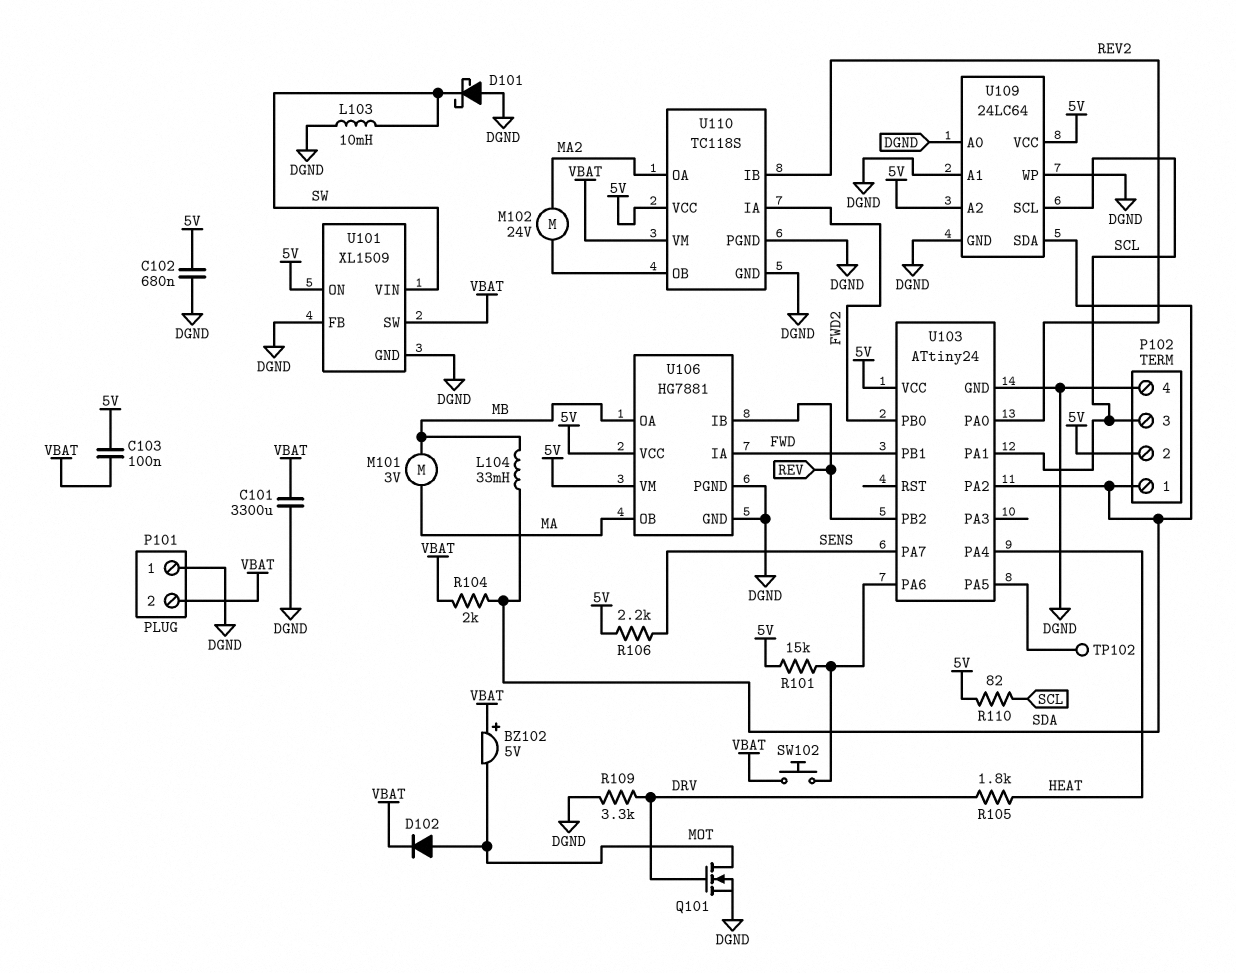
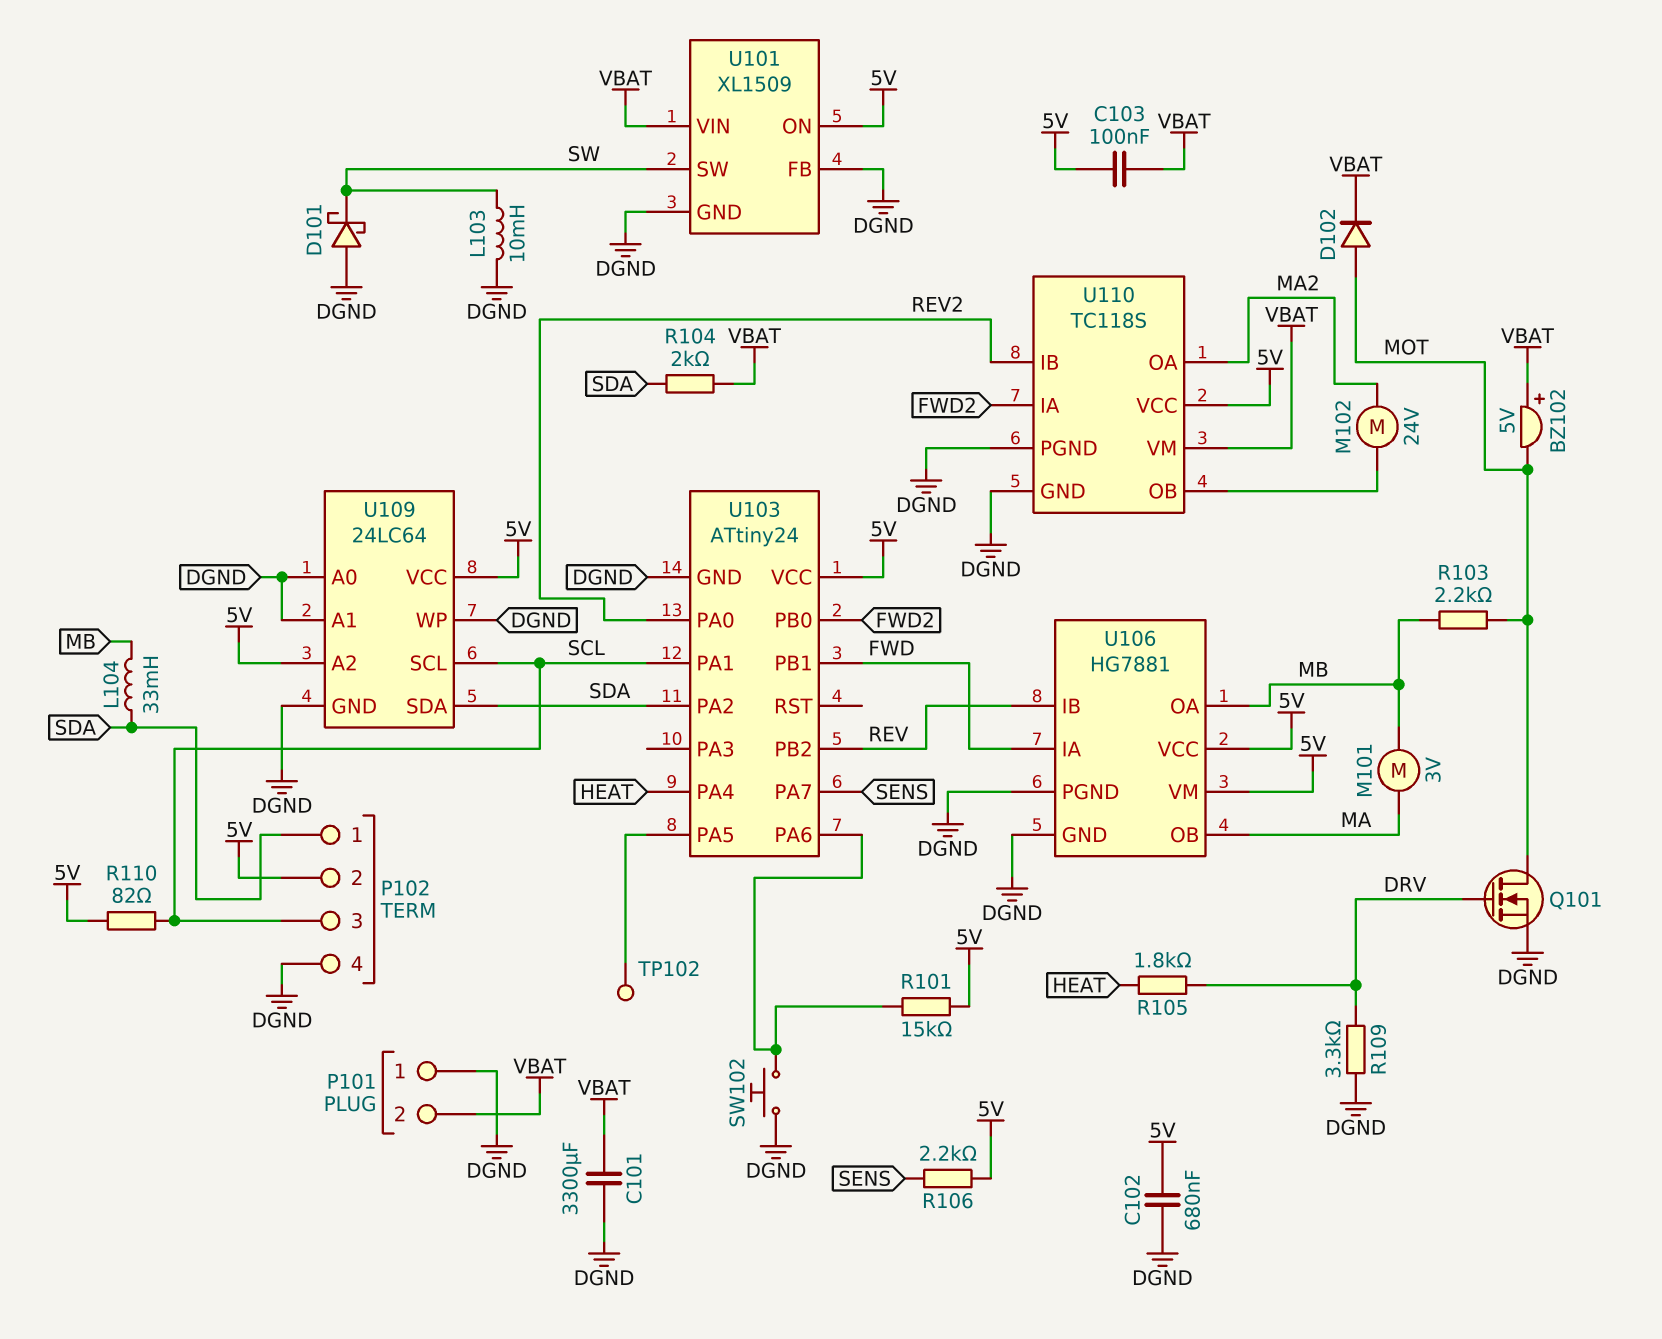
R103: none -> 2.2k (MB, MOT)
SW102: button (U103/PA6, VBAT) -> button (DGND, U103/PA6)
U101 pin SW: VBAT -> SW
U101 pin VIN: SW -> VBAT

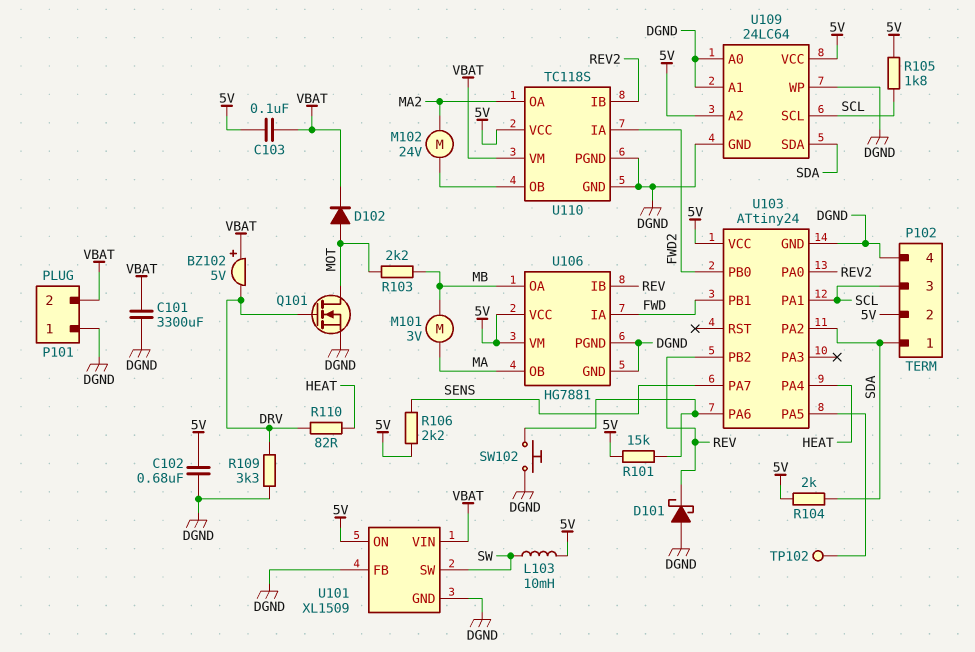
BZ102: buzzer 5V (plus VBAT, minus MOT) -> buzzer 5V (plus VBAT, minus DRV)
D101: schottky (A DGND, K SW) -> schottky (A DGND, K REV)
L103: 10mH (DGND, SW) -> 10mH (5V, SW)
L104: 33mH (MB, SDA) -> none
R104: 2k (SDA, VBAT) -> 2k (5V, SDA)
R105: 1.8k (DRV, HEAT) -> 1.8k (5V, SCL)
R110: 82 (5V, SCL) -> 82 (DRV, HEAT)

